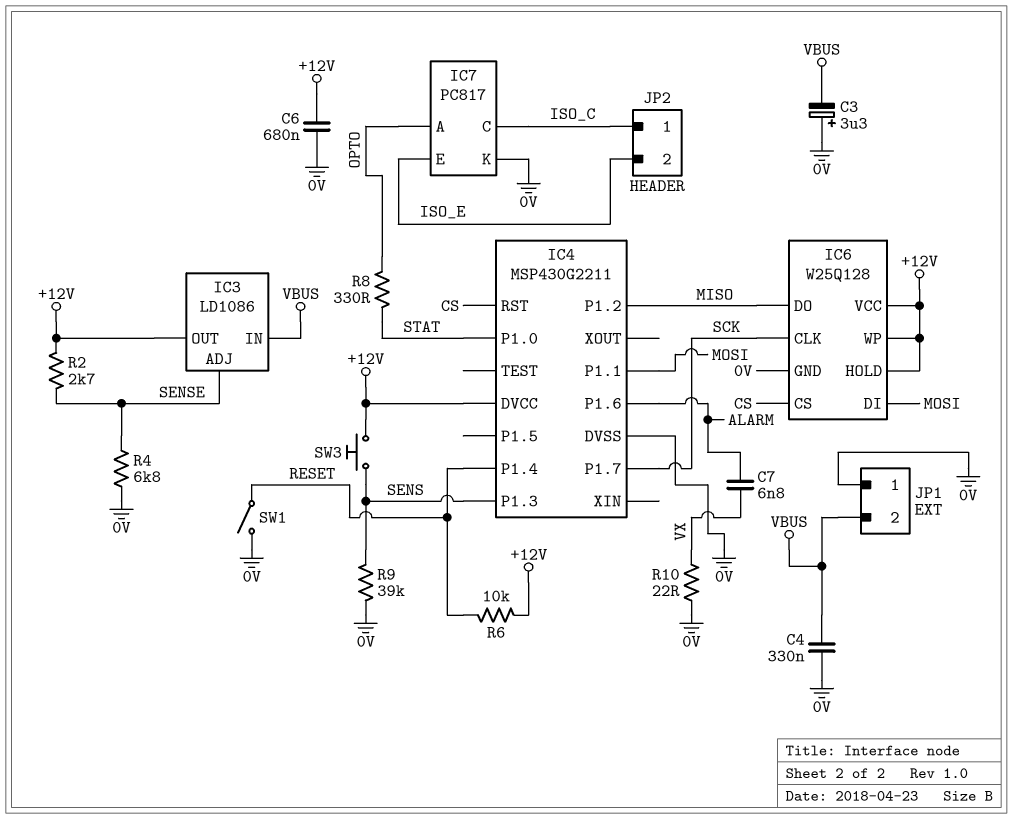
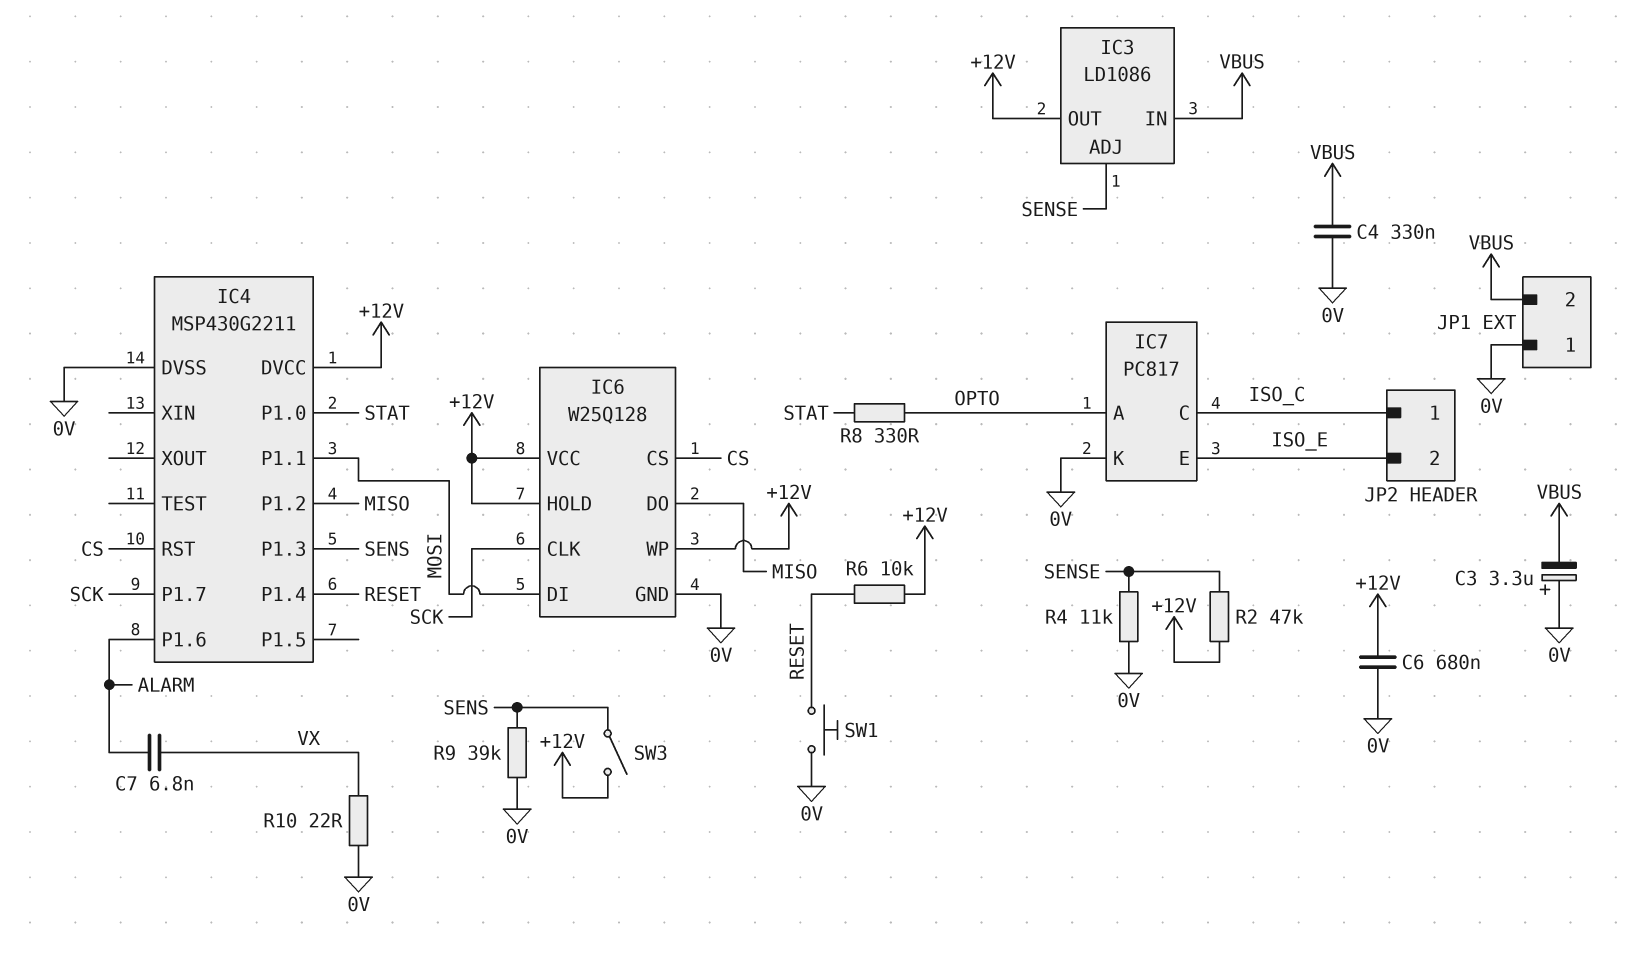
R2: 2.7k (+12V, SENSE) -> 47k (+12V, SENSE)
R4: 6.8k (0V, SENSE) -> 11k (0V, SENSE)
SW1: switch (0V, RESET) -> button (0V, RESET)
SW3: button (+12V, SENS) -> switch (+12V, SENS)

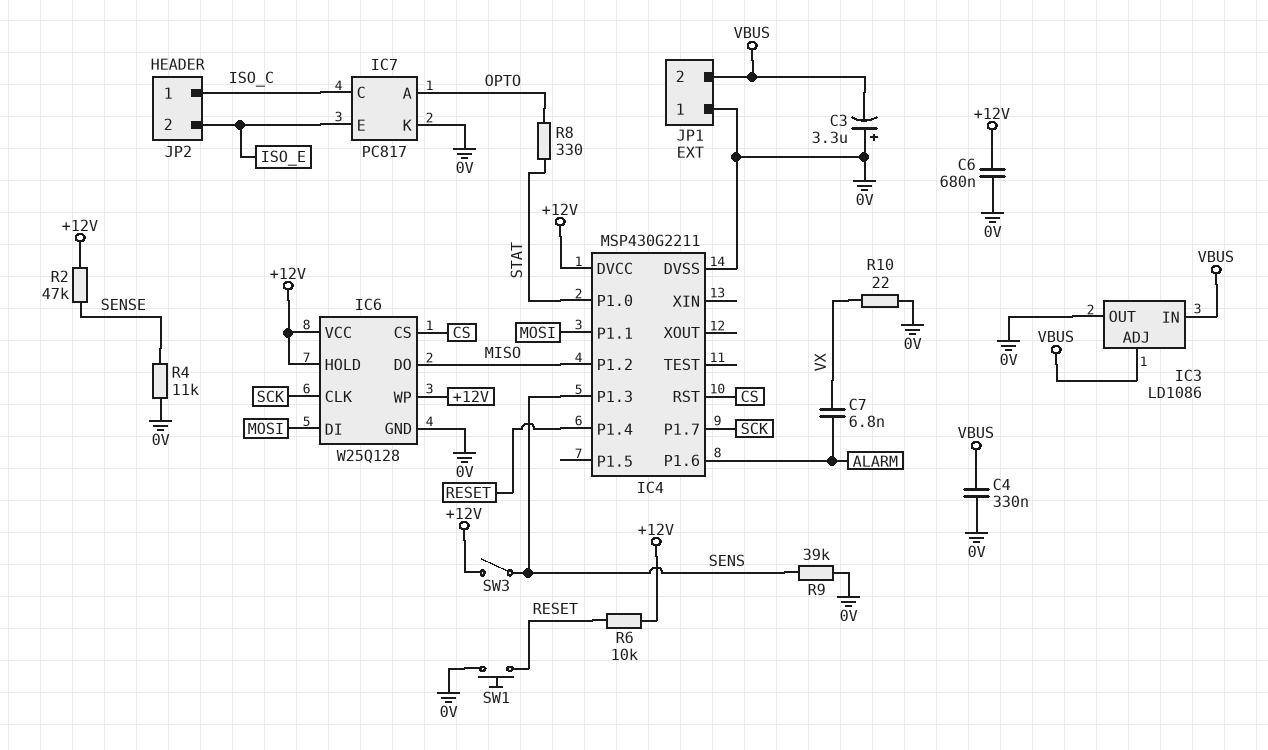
IC3 pin ADJ: SENSE -> VBUS
IC3 pin OUT: +12V -> 0V

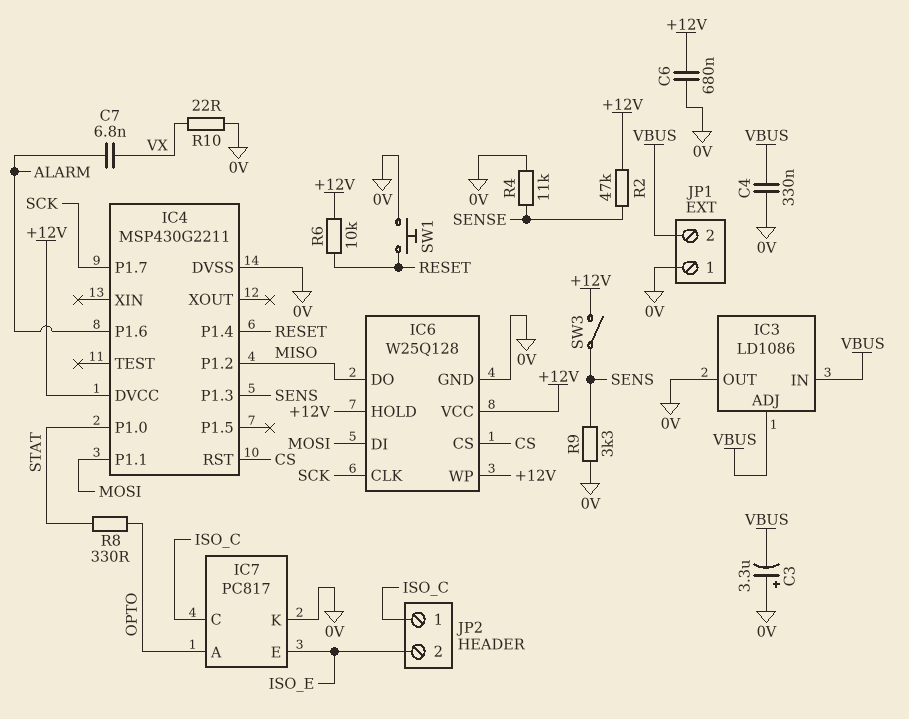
R9: 39k (0V, SENS) -> 3.3k (0V, SENS)

